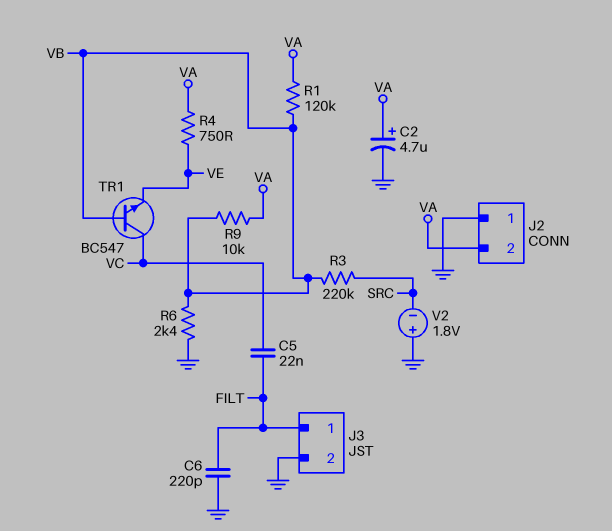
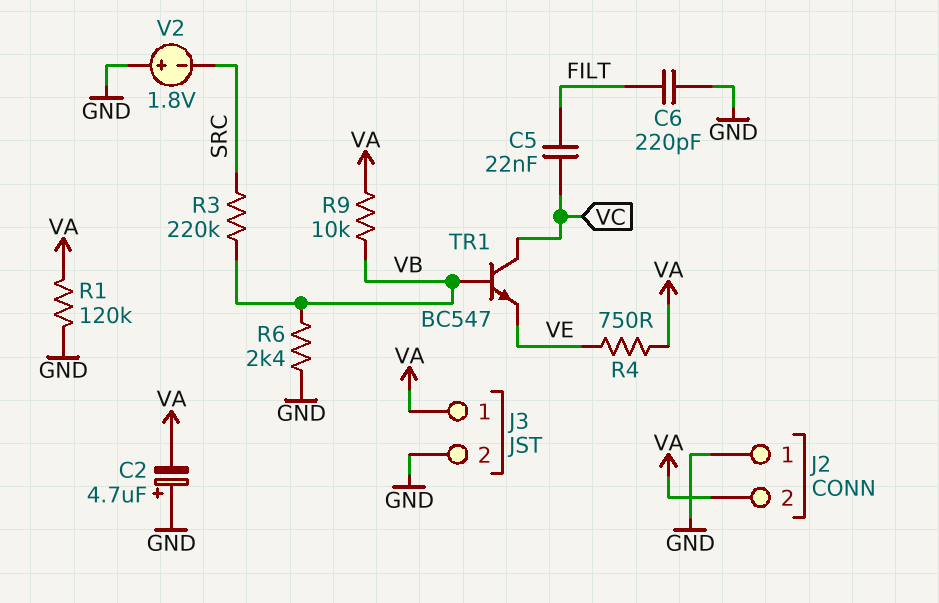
C2: 4.7uF (plus VA, minus GND) -> 4.7uF (plus GND, minus VA)
J3 pin 1: FILT -> VA
R1: 120k (VA, VB) -> 120k (GND, VA)

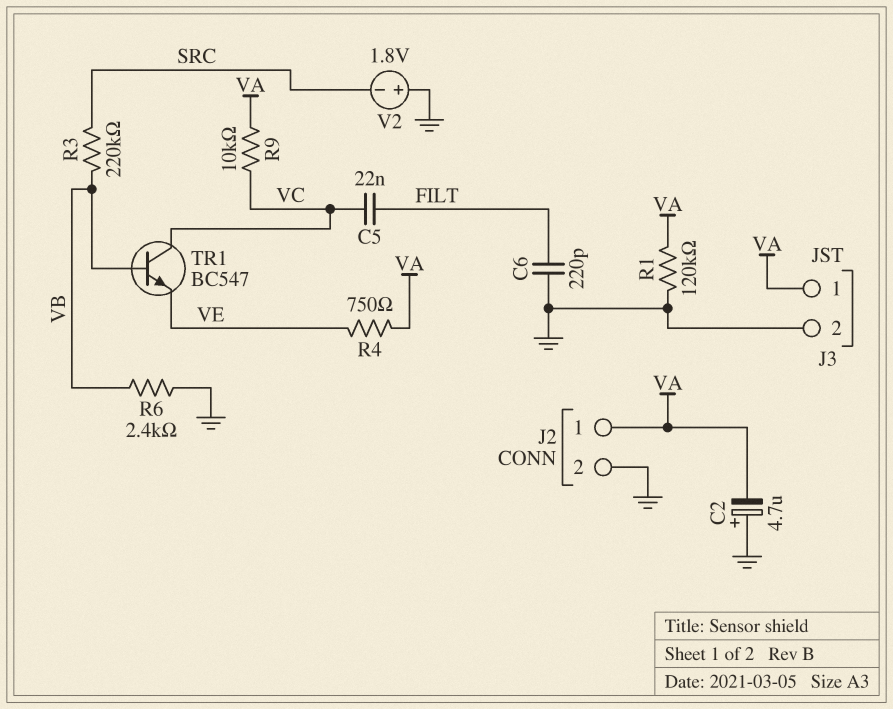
J2 pin 1: GND -> VA
J2 pin 2: VA -> GND
R9: 10k (VA, VB) -> 10k (VA, VC)

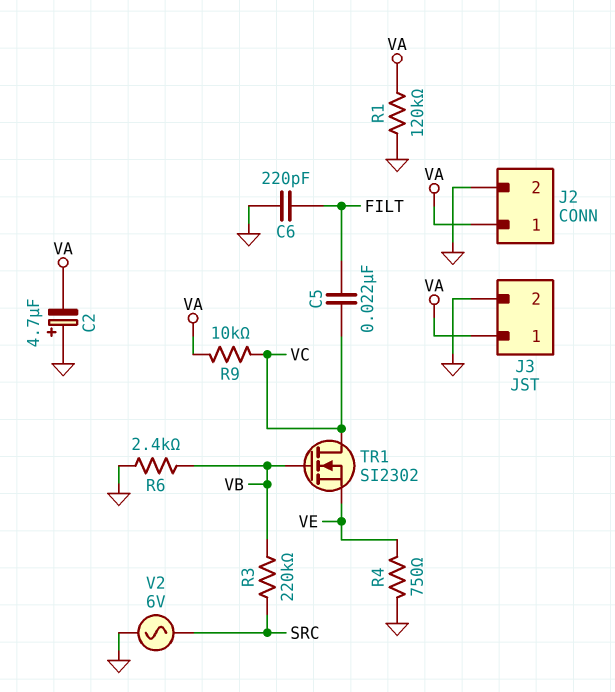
R4: 750 (VA, VE) -> 750 (GND, VE)
TR1: NPN BC547 (B VB, C VC, E VE) -> NMOS SI2302 (G VB, D VC, S VE)
V2: 1.8V (plus GND, minus SRC) -> AC 6V (GND, SRC)

